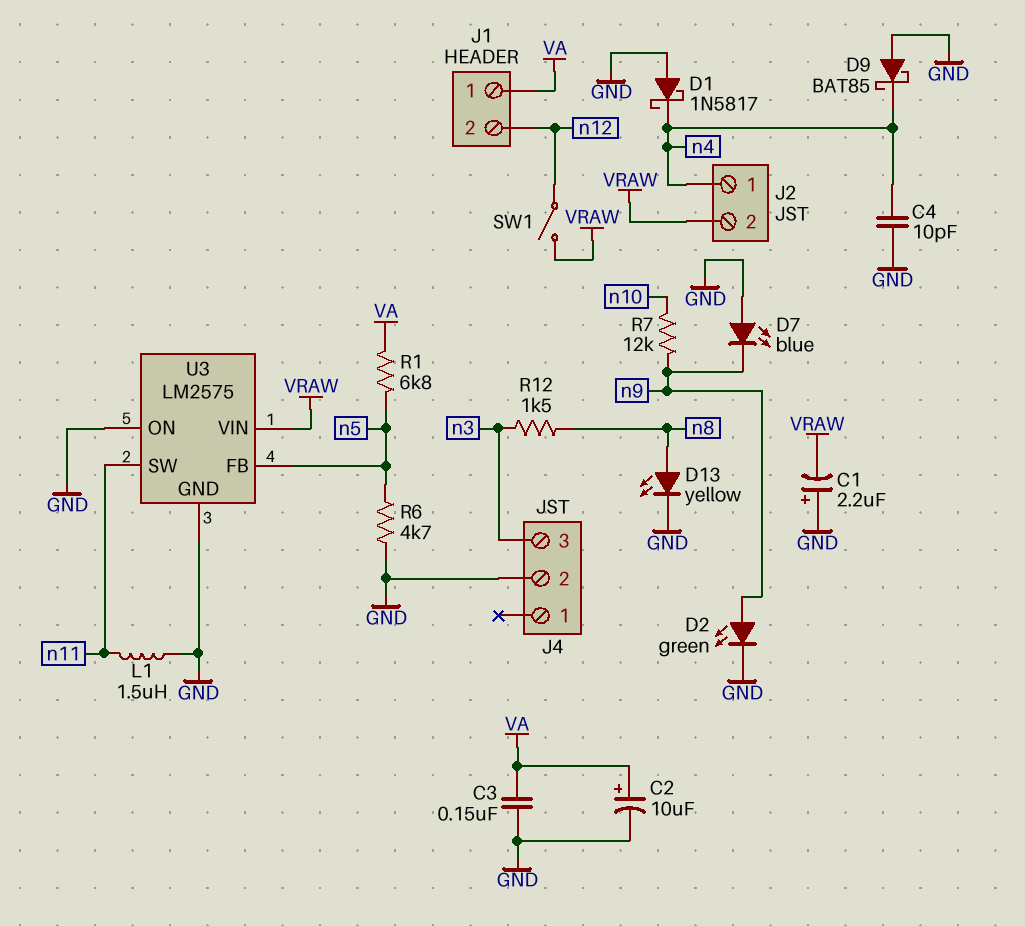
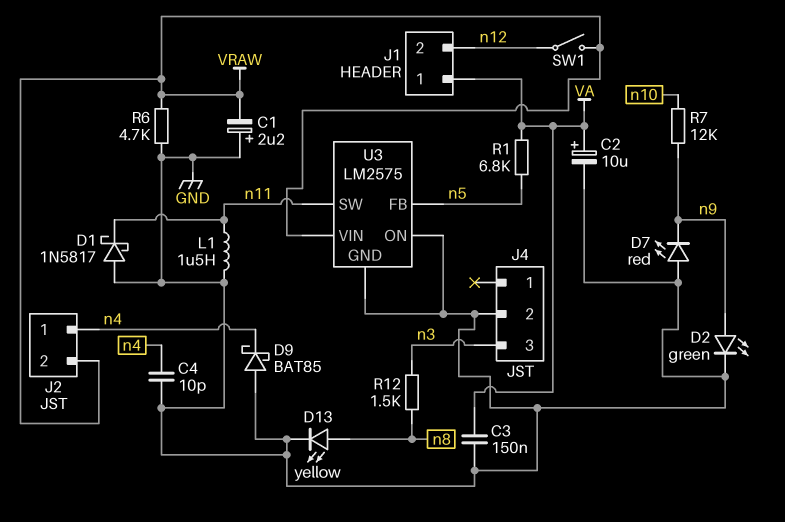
D1: schottky 1N5817 (A GND, K n4) -> schottky 1N5817 (A GND, K n11)
D7: LED blue (A GND, K n9) -> LED red (A GND, K n9)
R6: 4.7k (GND, n5) -> 4.7k (GND, VRAW)

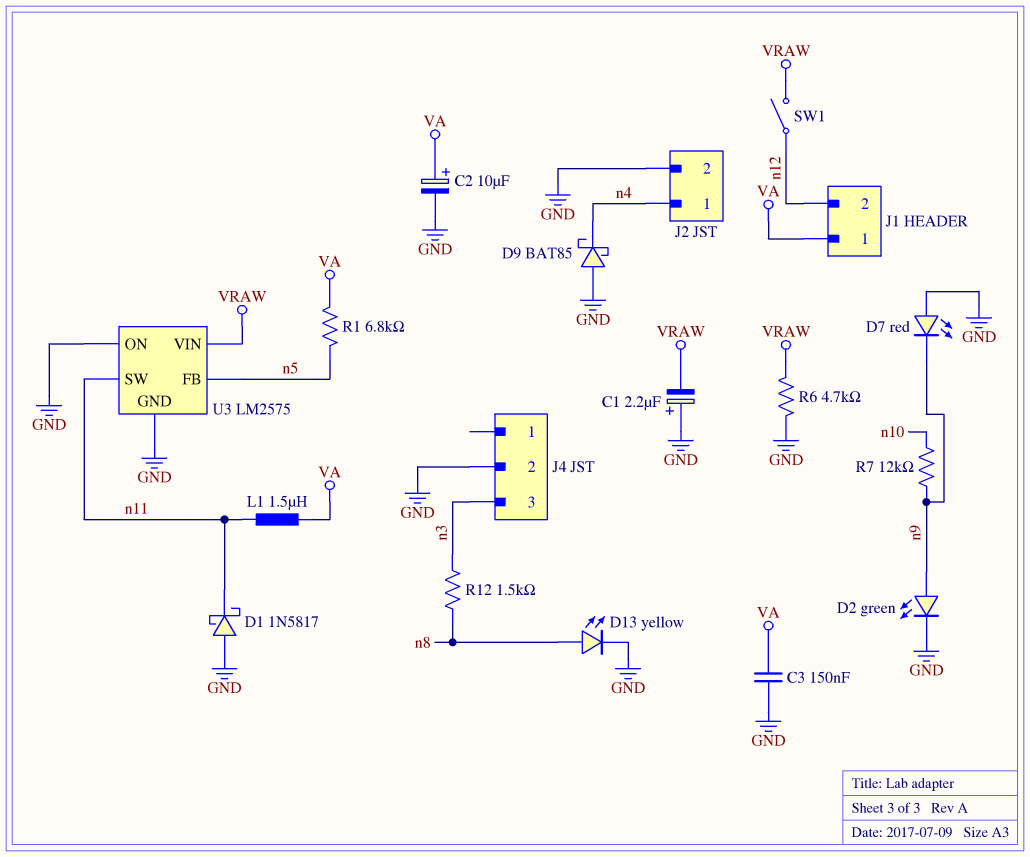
C4: 10pF (GND, n4) -> none
J2 pin 2: VRAW -> GND
L1: 1.5uH (GND, n11) -> 1.5uH (VA, n11)

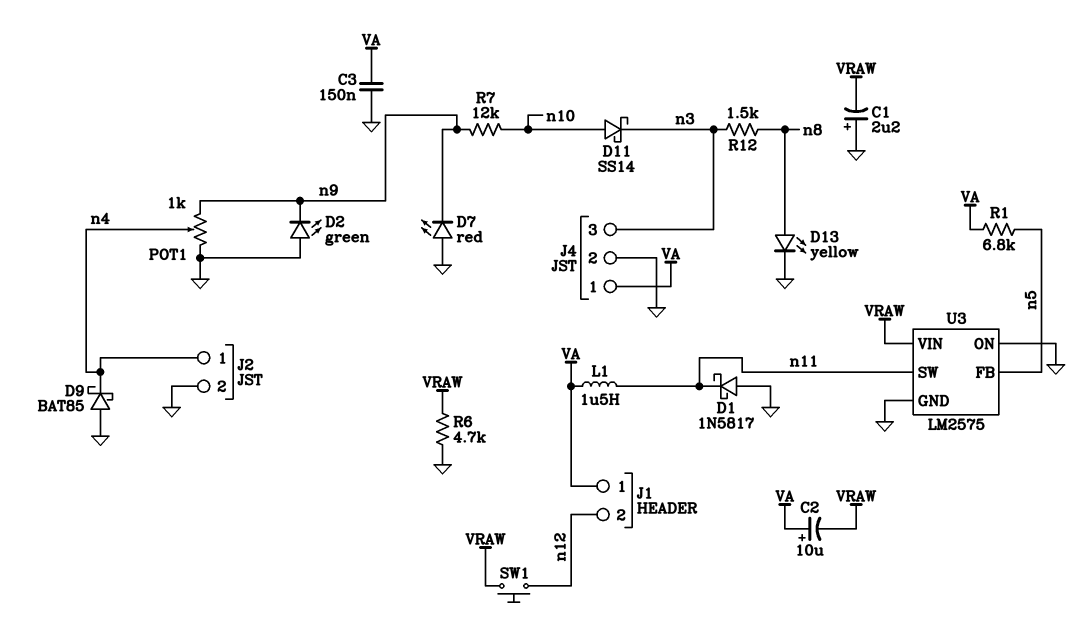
C2: 10uF (plus VA, minus GND) -> 10uF (plus VA, minus VRAW)
D2: LED green (A n9, K GND) -> LED green (A GND, K n9)
D11: none -> schottky SS14 (A n10, K n3)
J4 pin 1: none -> VA
POT1: none -> 1k (GND, n9, wiper n4)
SW1: switch (VRAW, n12) -> button (VRAW, n12)

